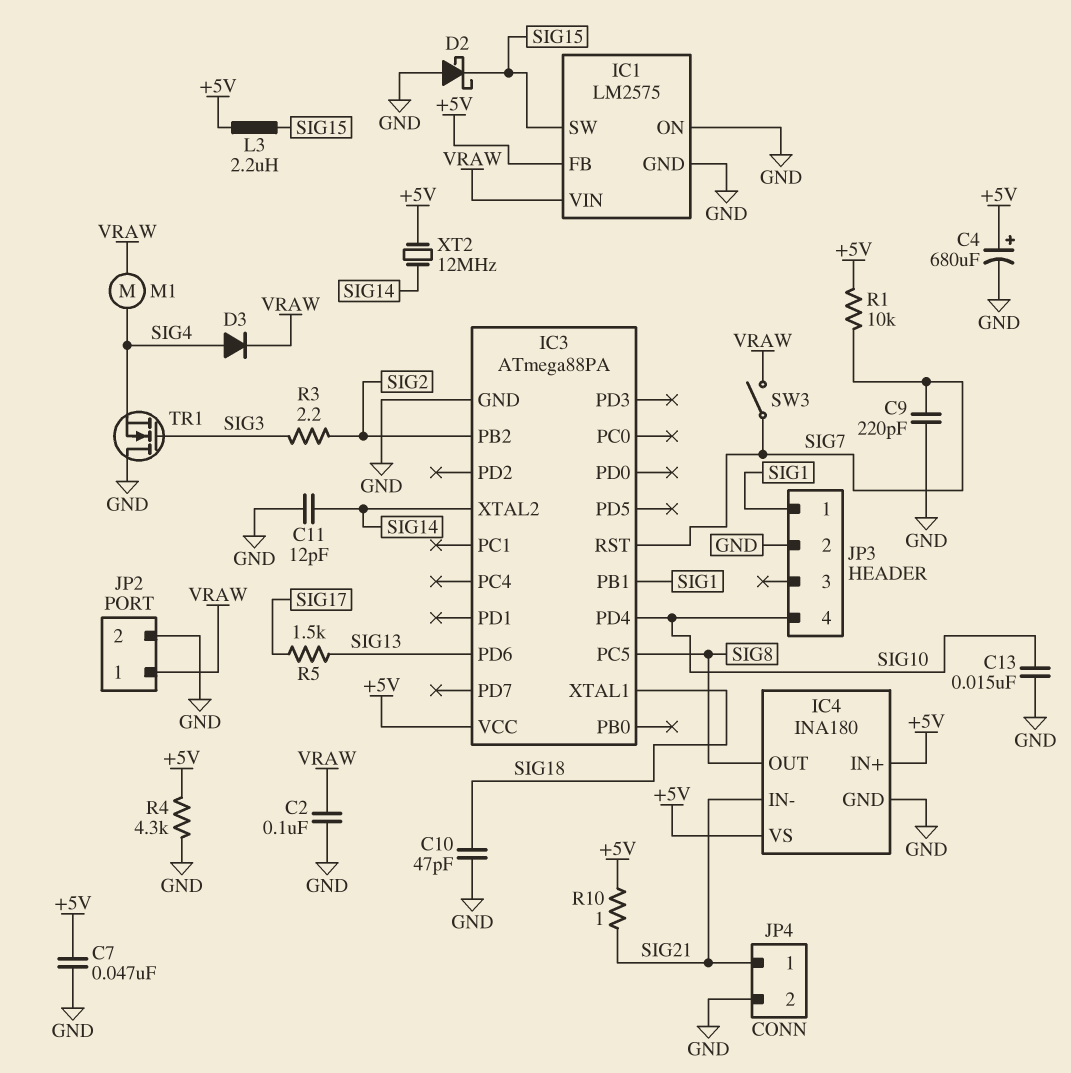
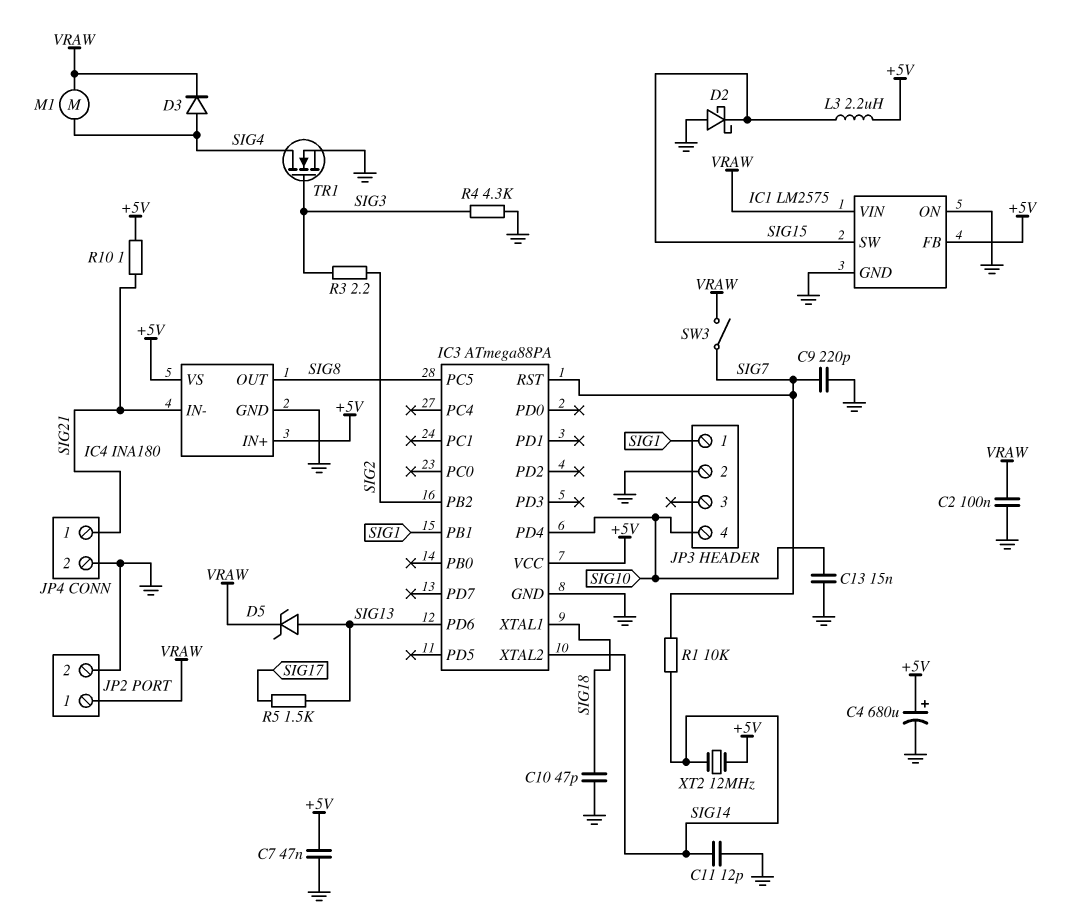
D5: none -> zener (A SIG13, K VRAW)
R1: 10k (+5V, SIG7) -> 10k (SIG7, SIG14)
R4: 4.3k (+5V, GND) -> 4.3k (GND, SIG3)
TR1: NMOS (G SIG3, D GND, S SIG4) -> NMOS (G SIG3, D SIG4, S GND)

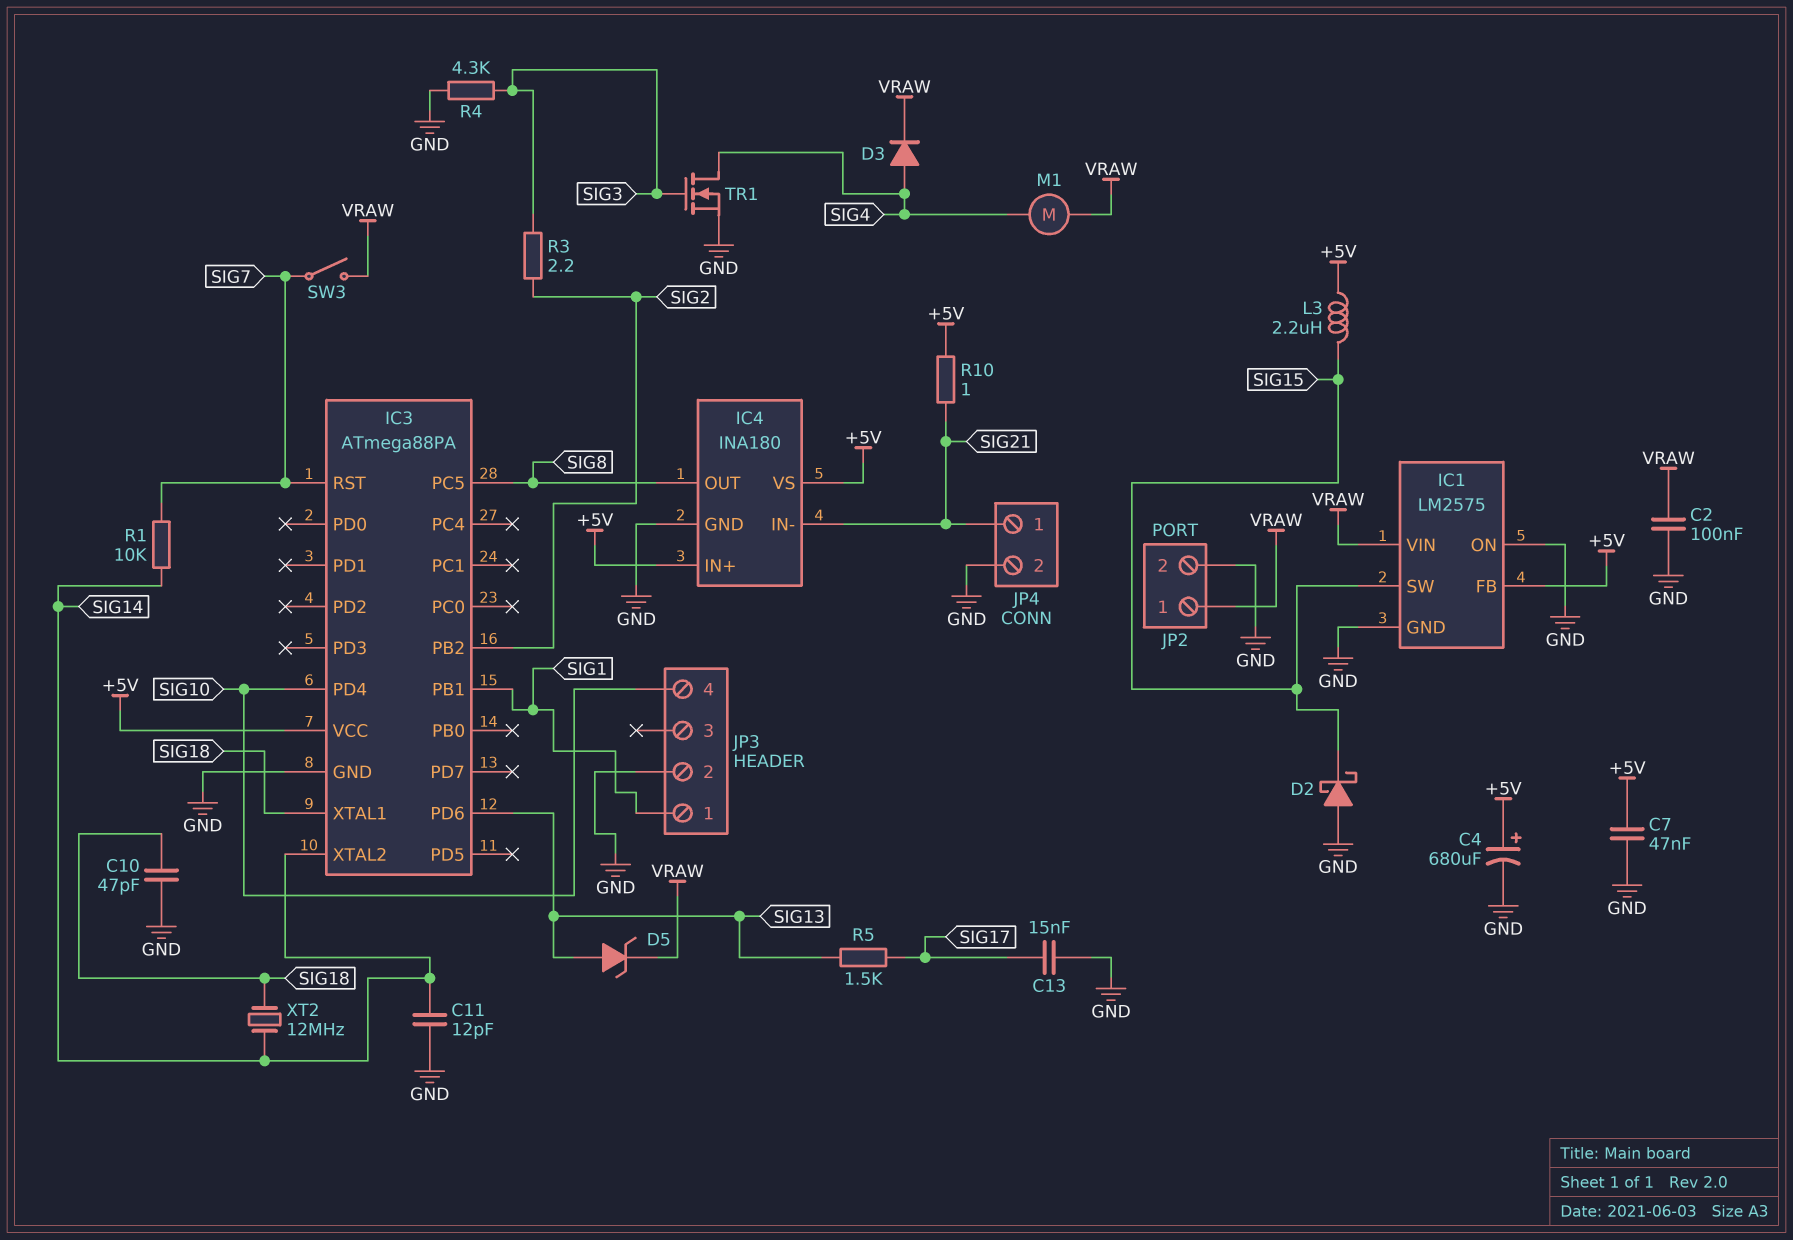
C9: 220pF (GND, SIG7) -> none
C13: 15nF (GND, SIG10) -> 15nF (GND, SIG17)
XT2: 12MHz (+5V, SIG14) -> 12MHz (SIG14, SIG18)

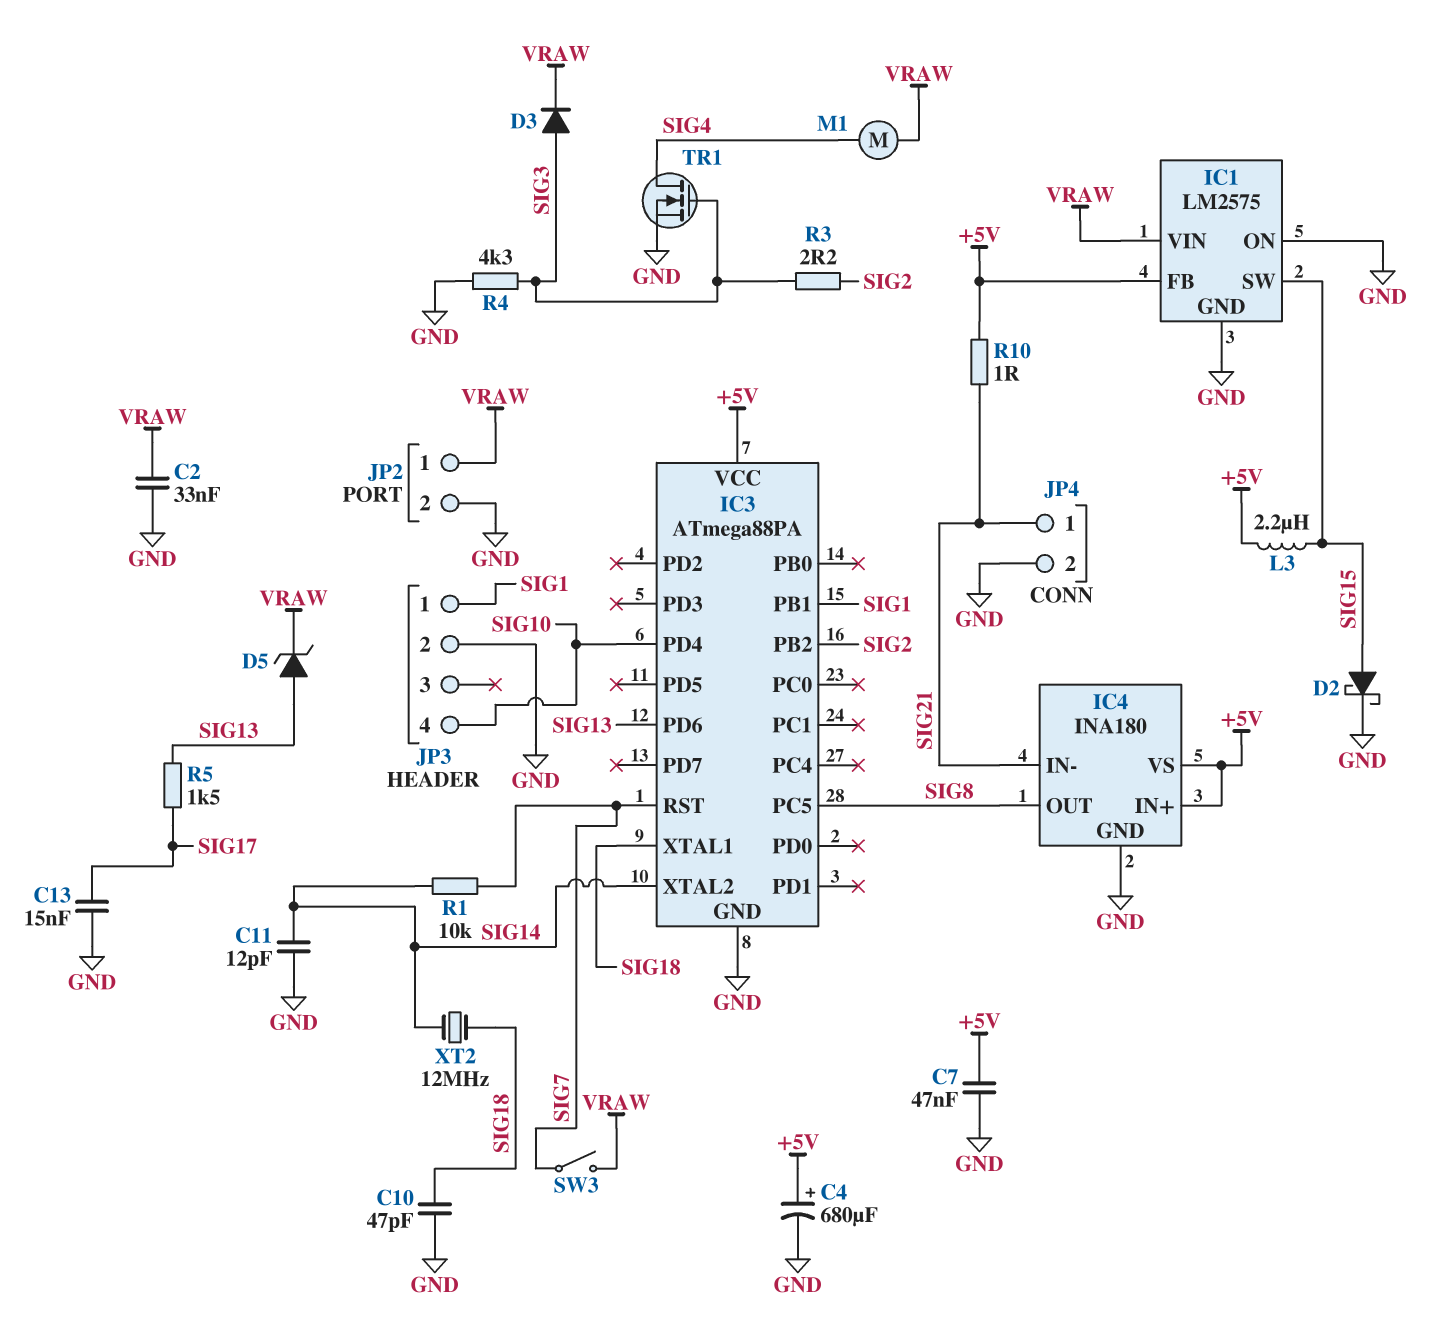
C2: 100nF (GND, VRAW) -> 33nF (GND, VRAW)
D2: schottky (A GND, K SIG15) -> schottky (A SIG15, K GND)
D3: diode (A SIG4, K VRAW) -> diode (A SIG3, K VRAW)

